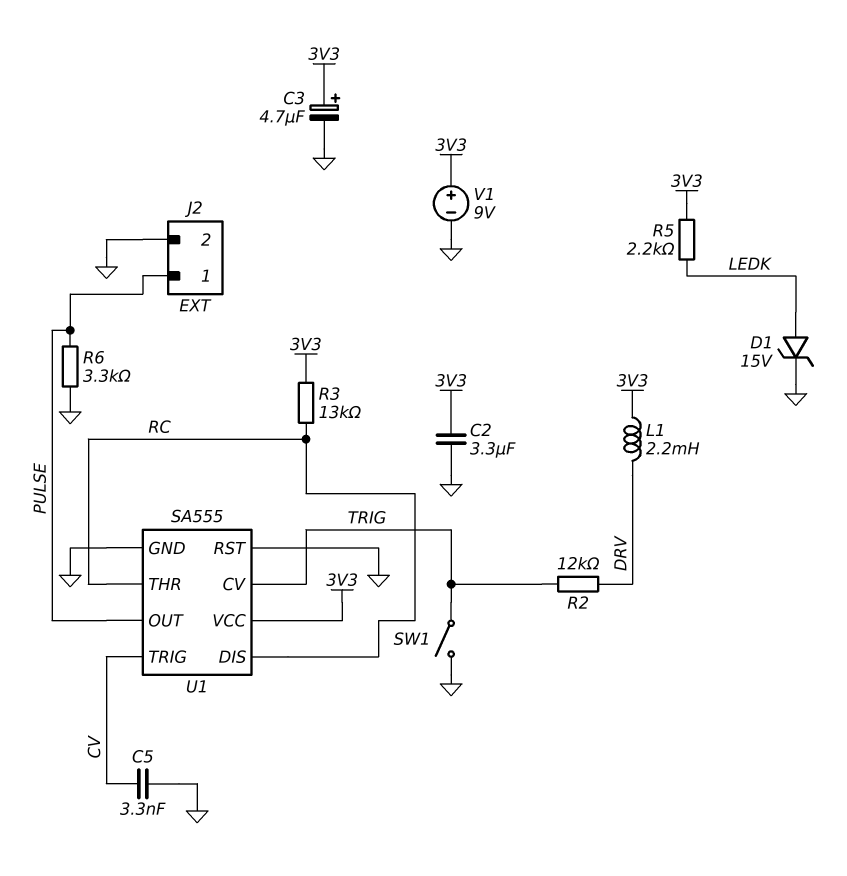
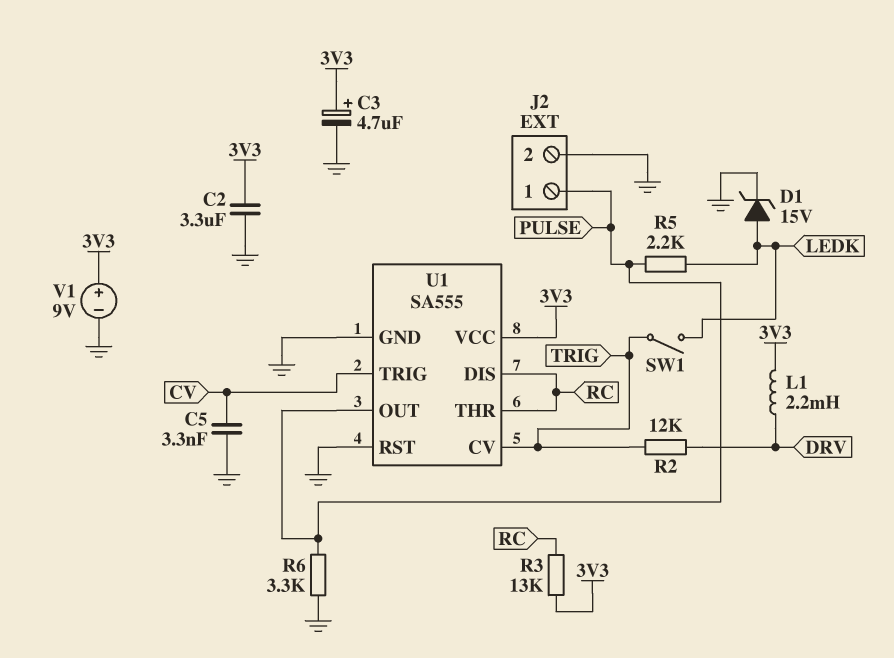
R5: 2.2k (3V3, LEDK) -> 2.2k (LEDK, PULSE)
SW1: switch (GND, TRIG) -> switch (LEDK, TRIG)

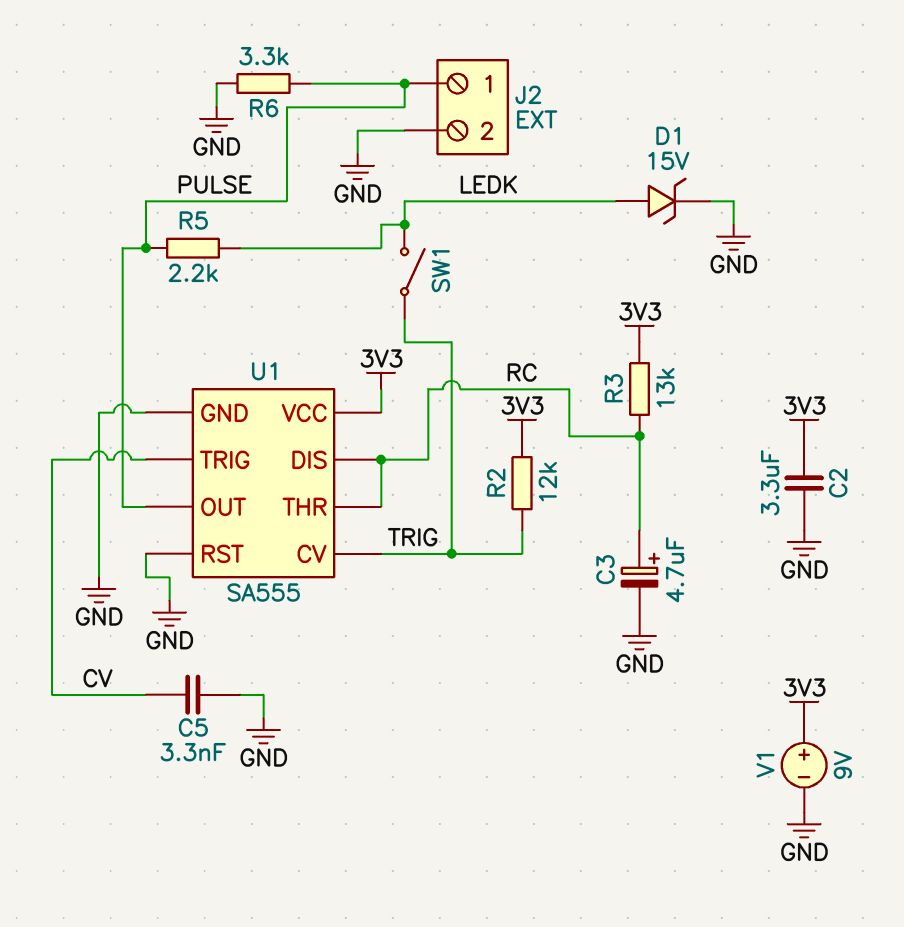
C3: 4.7uF (plus 3V3, minus GND) -> 4.7uF (plus RC, minus GND)
L1: 2.2mH (3V3, DRV) -> none
R2: 12k (DRV, TRIG) -> 12k (3V3, TRIG)

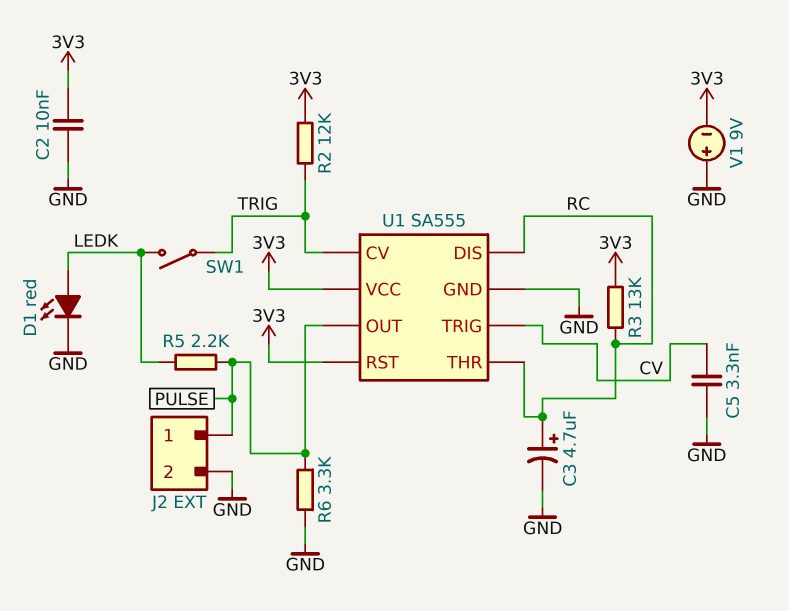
C2: 3.3uF (3V3, GND) -> 10nF (3V3, GND)
D1: zener 15V (A LEDK, K GND) -> LED red (A LEDK, K GND)
U1 pin RST: GND -> 3V3
V1: 9V (plus 3V3, minus GND) -> 9V (plus GND, minus 3V3)

